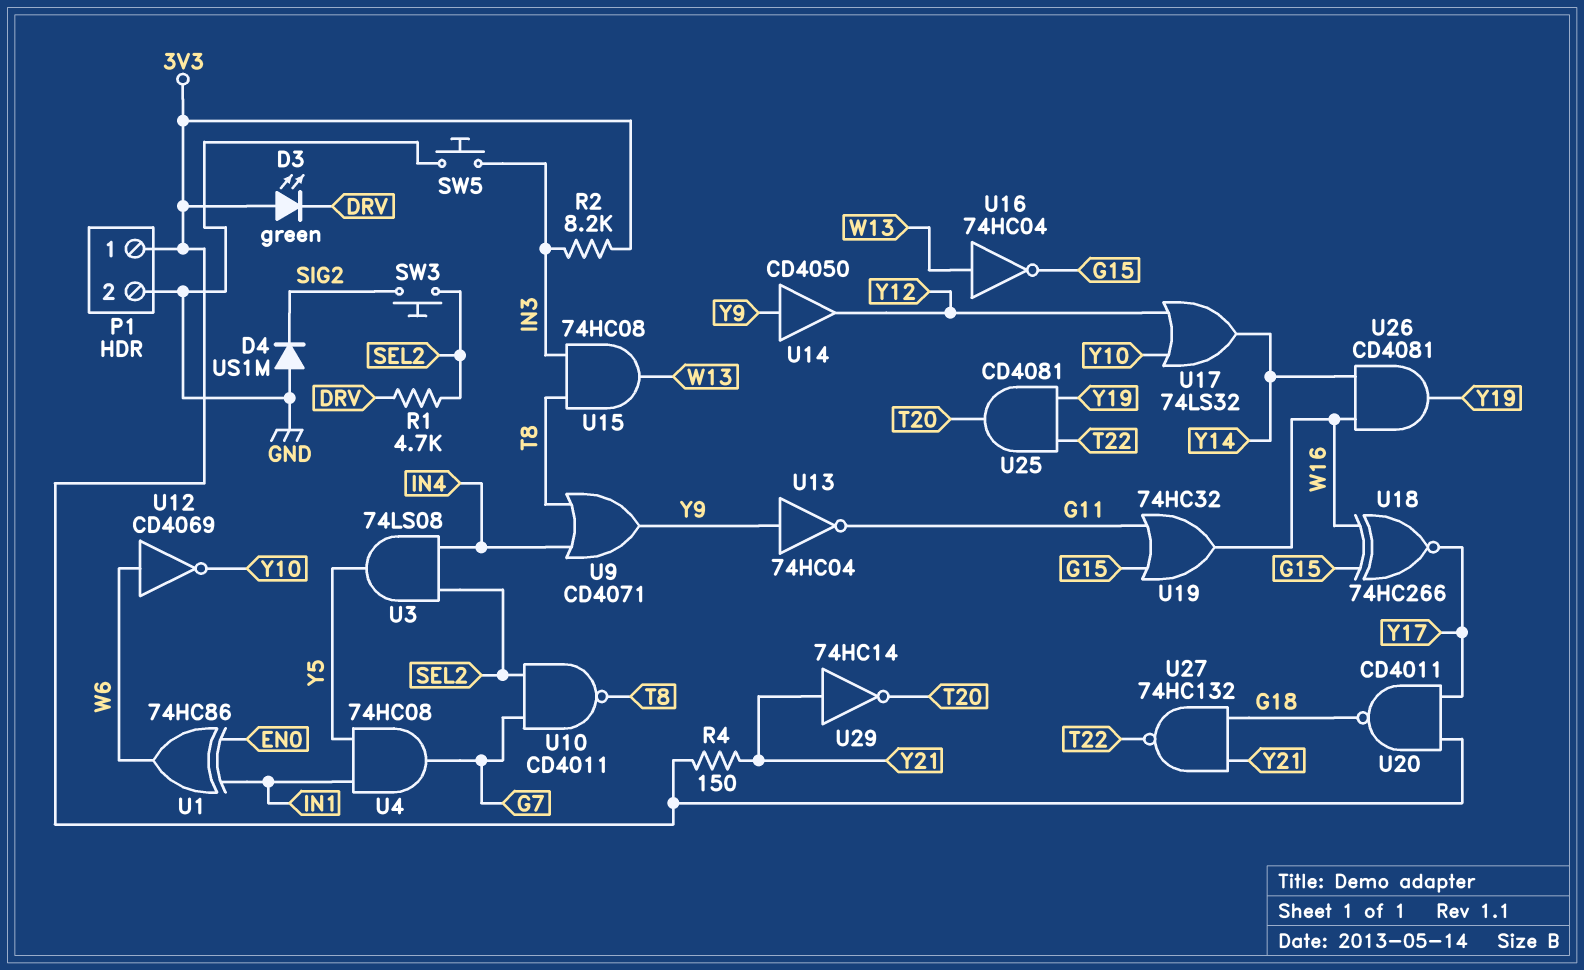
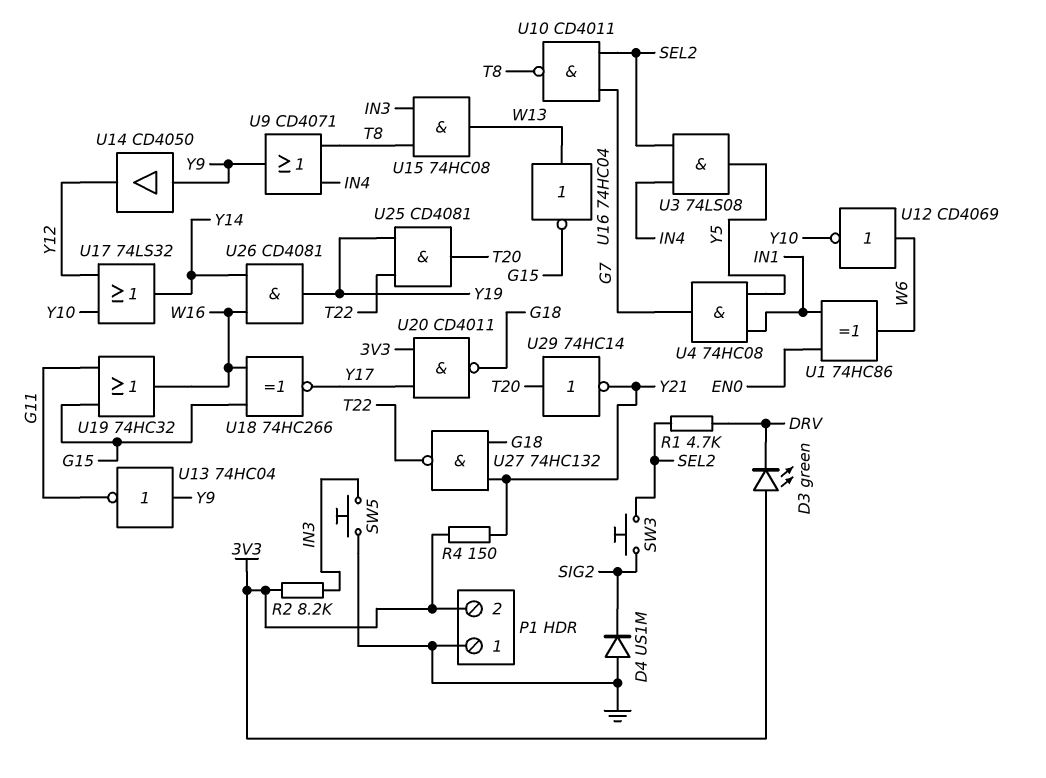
P1 pin 1: 3V3 -> GND
P1 pin 2: GND -> 3V3
U29: NOT 74HC14 (in Y21, out T20) -> NOT 74HC14 (in T20, out Y21)

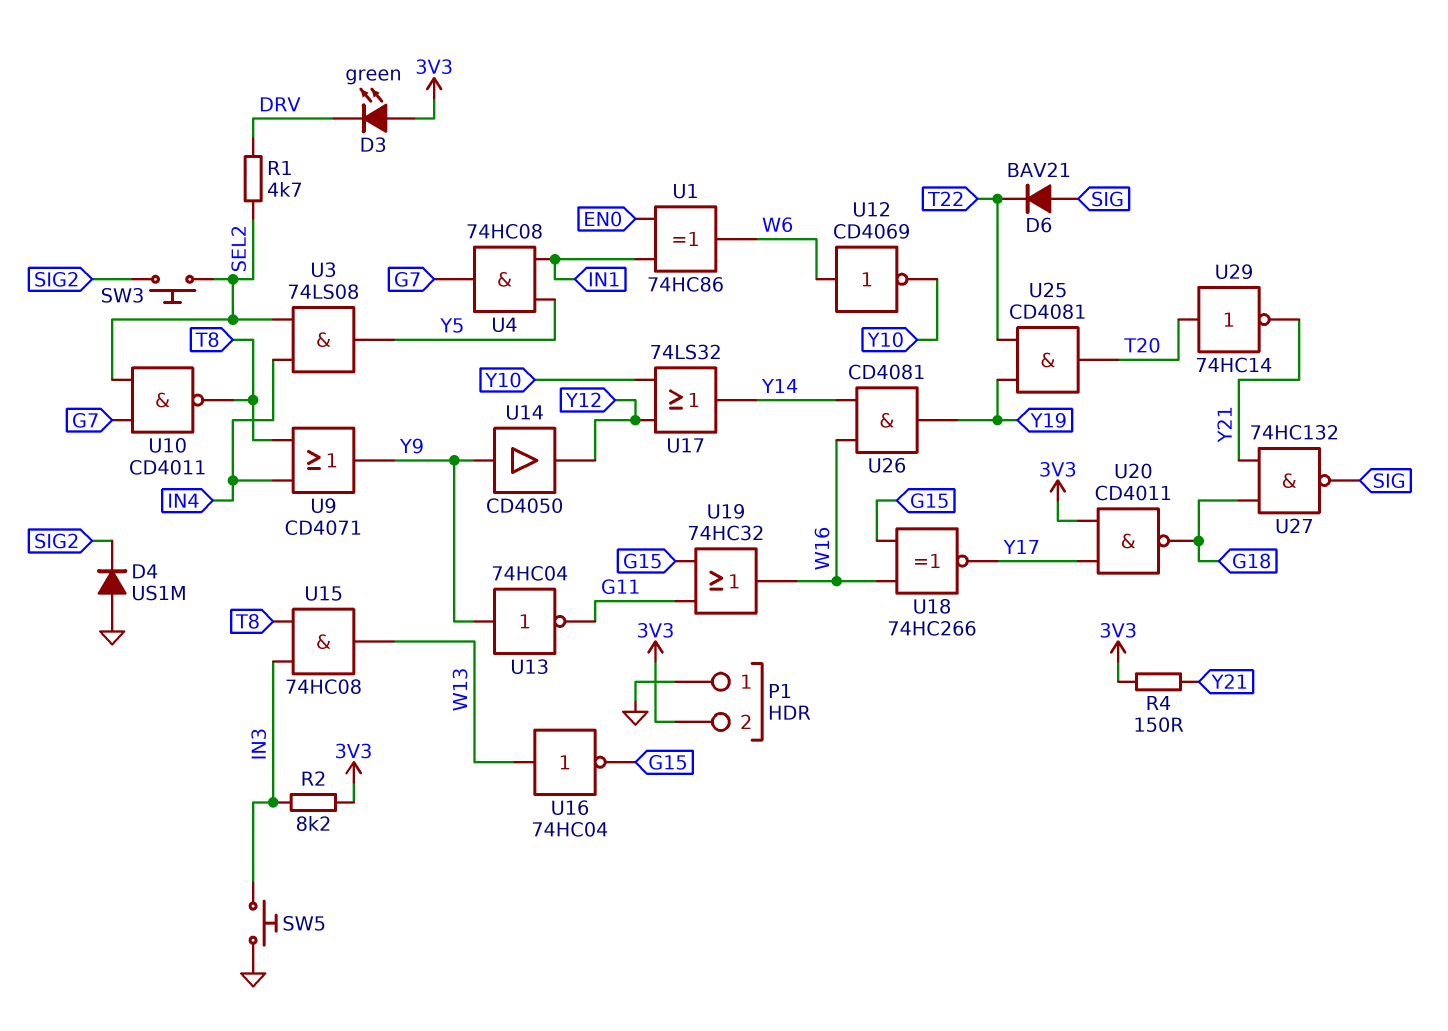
D6: none -> diode BAV21 (A SIG, K T22)
U27: NAND 74HC132 (in G18, in Y21, out T22) -> NAND 74HC132 (in G18, in Y21, out SIG)

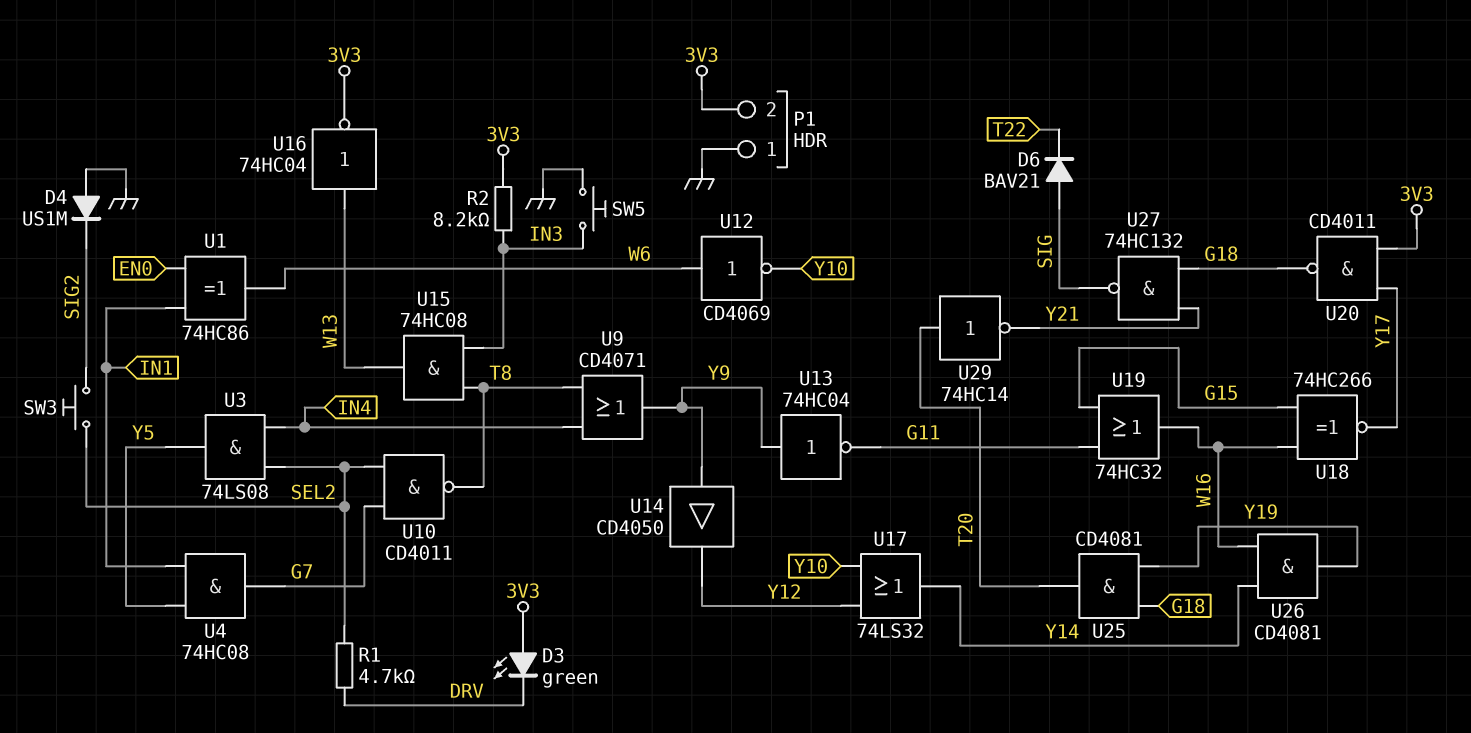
R4: 150 (3V3, Y21) -> none
U16: NOT 74HC04 (in W13, out G15) -> NOT 74HC04 (in W13, out 3V3)
U25: AND CD4081 (in T22, in Y19, out T20) -> AND CD4081 (in G18, in Y19, out T20)

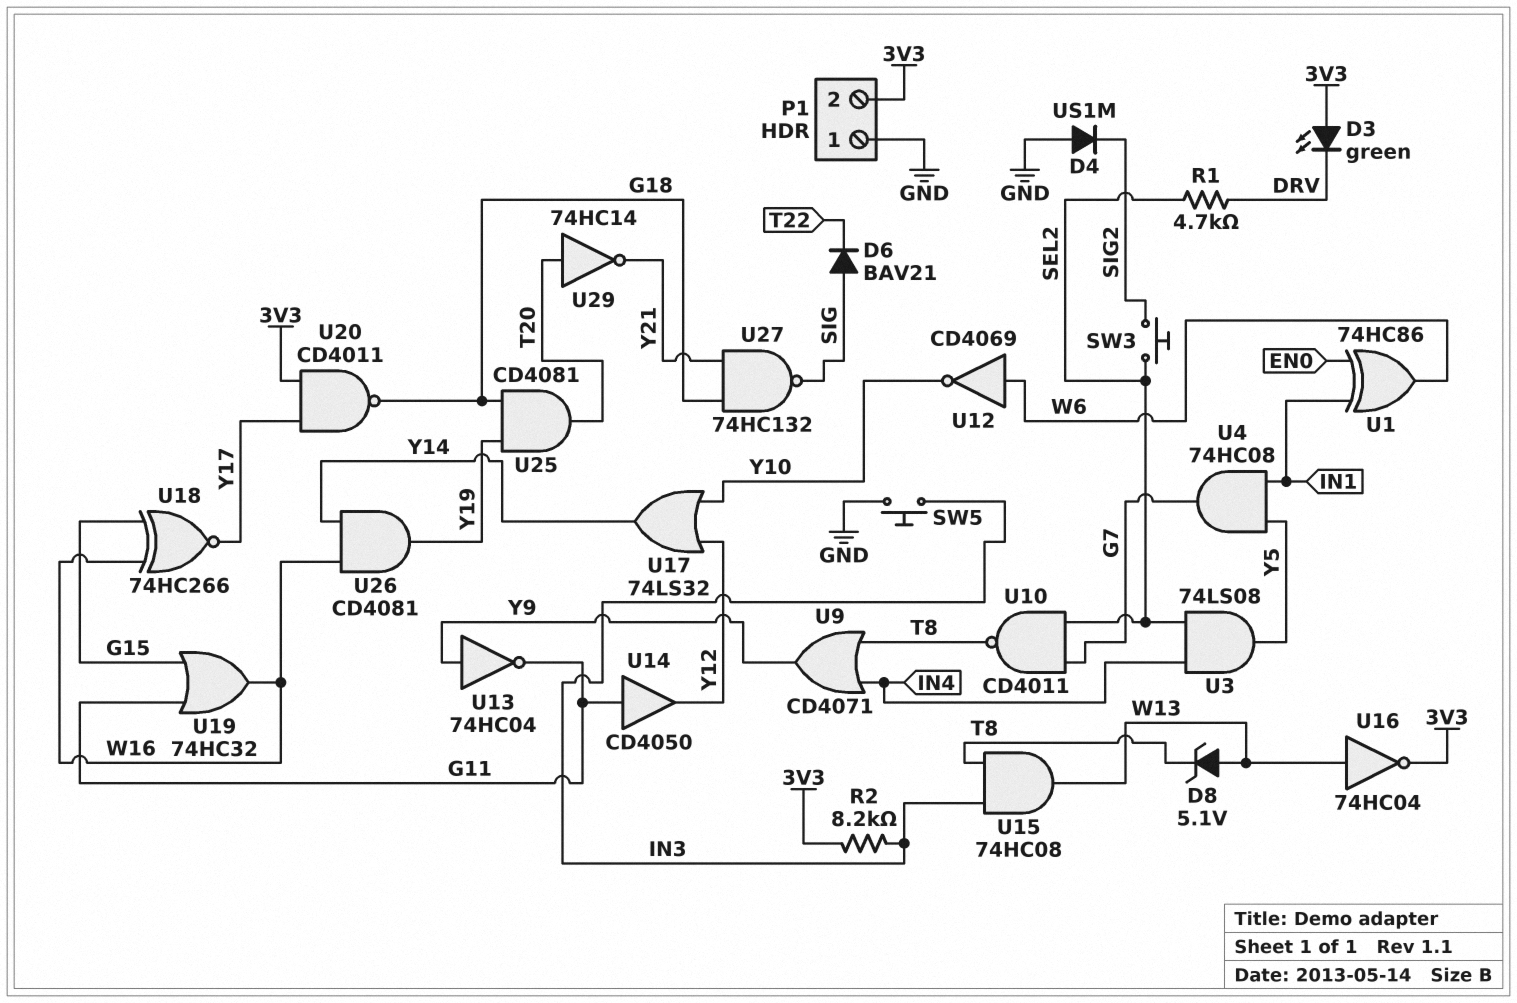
D8: none -> zener 5.1V (A W13, K T8)
U14: buffer CD4050 (in Y9, out Y12) -> buffer CD4050 (in G11, out Y12)

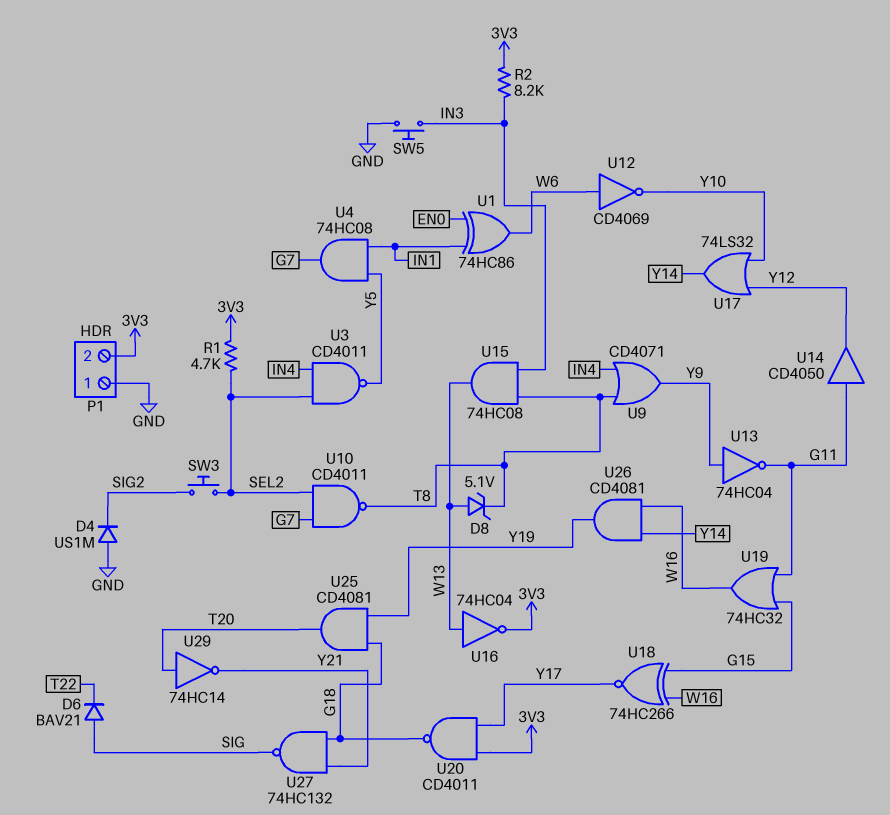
D3: LED green (A 3V3, K DRV) -> none
R1: 4.7k (DRV, SEL2) -> 4.7k (3V3, SEL2)
U3: AND 74LS08 (in IN4, in SEL2, out Y5) -> NAND CD4011 (in IN4, in SEL2, out Y5)

